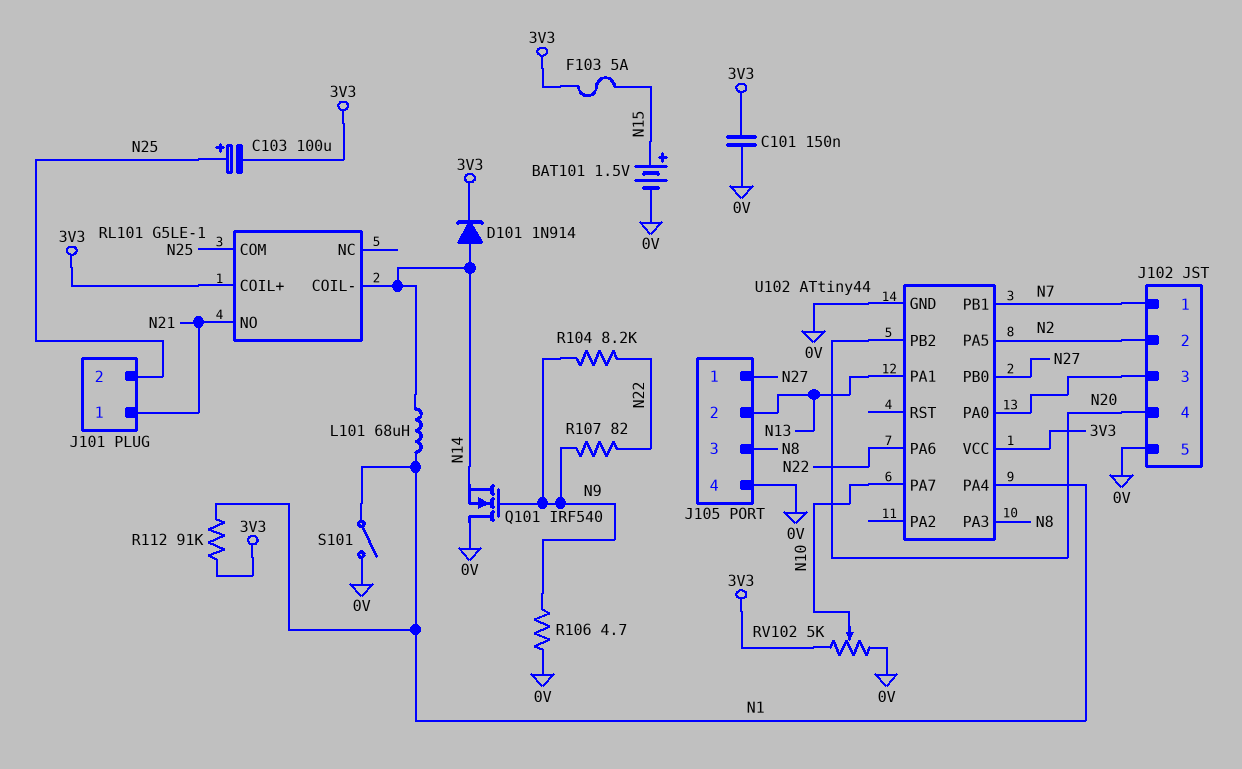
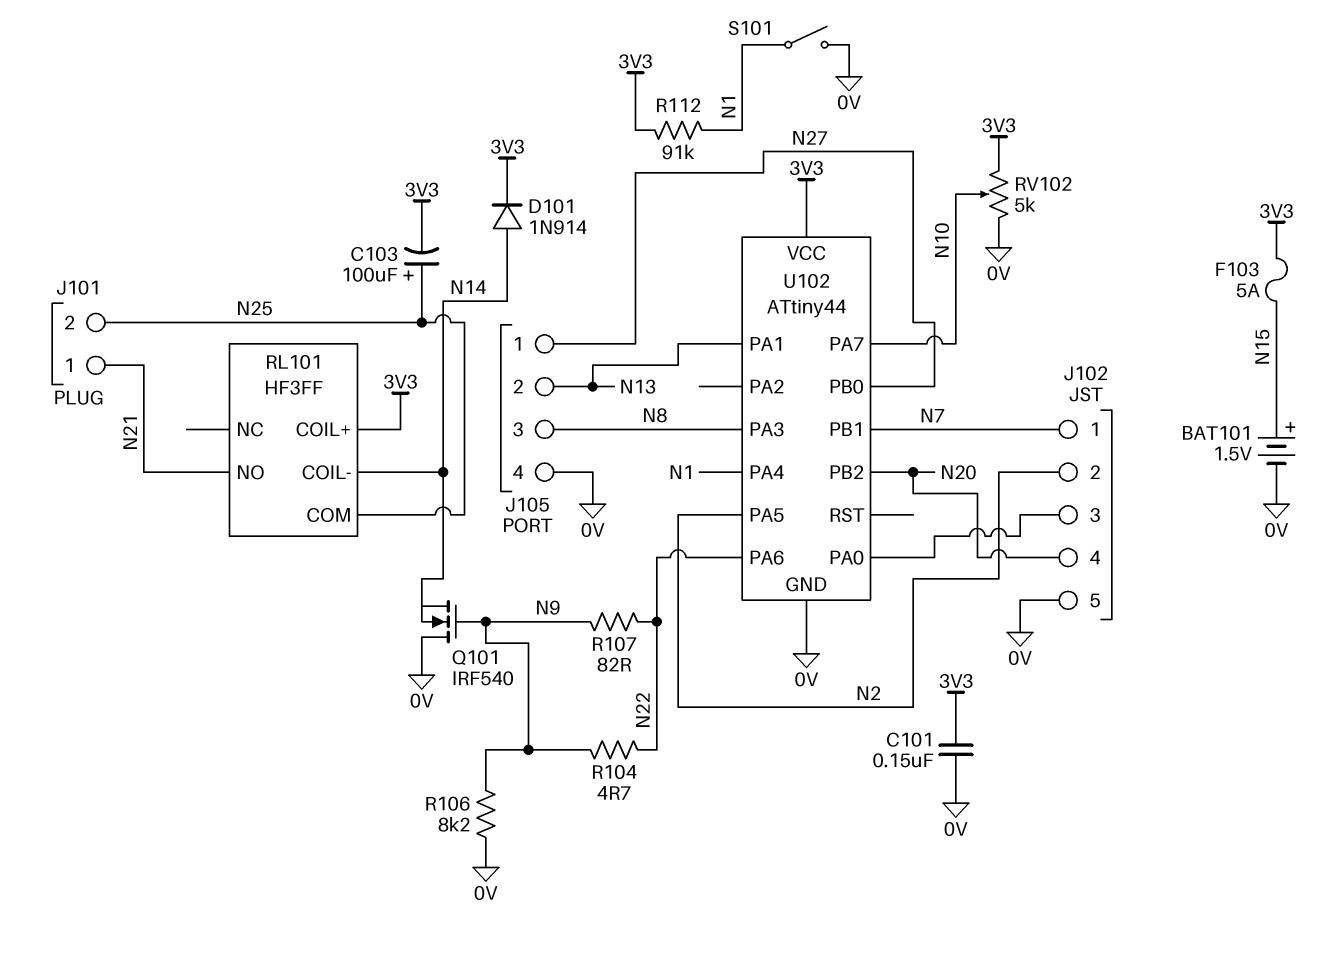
L101: 68uH (N1, N14) -> none
R104: 8.2k (N9, N22) -> 4.7 (N9, N22)
R106: 4.7 (0V, N9) -> 8.2k (0V, N9)
RL101: G5LE-1 -> HF3FF

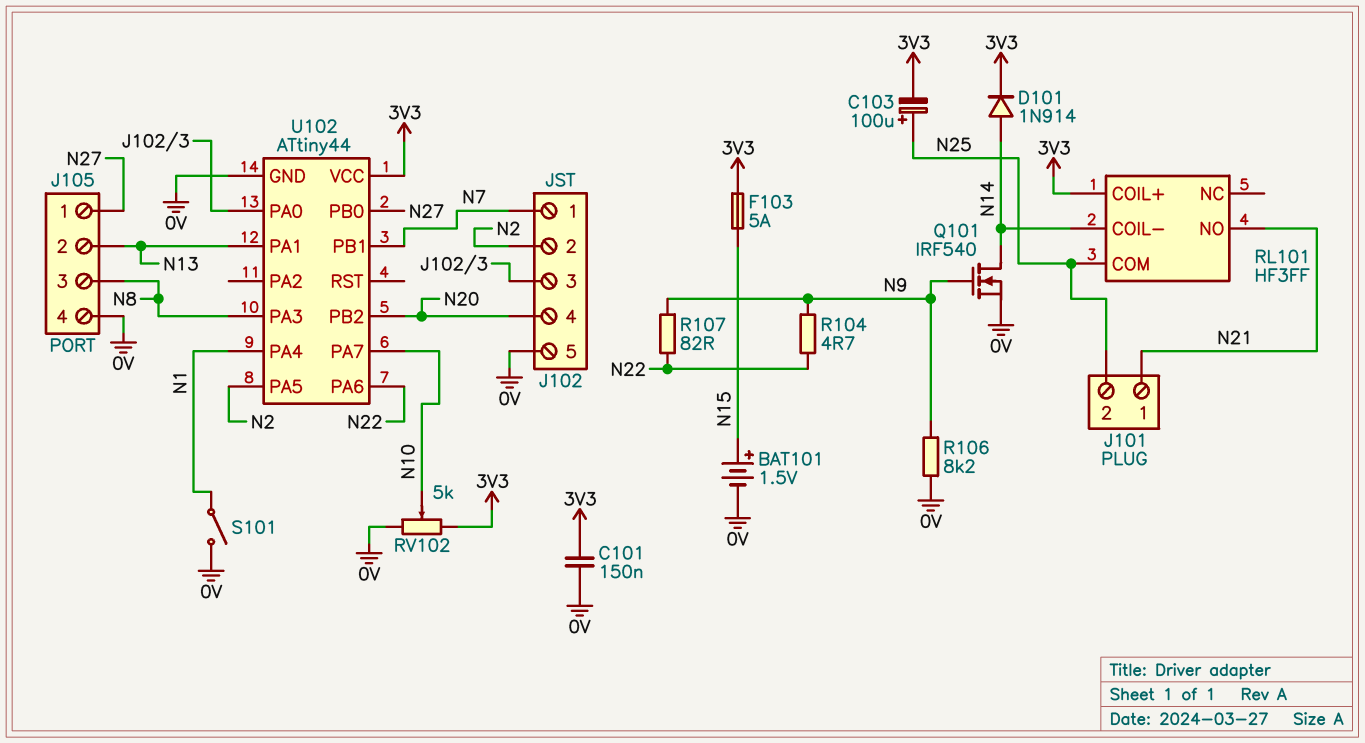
Q101: NMOS IRF540 (G N9, D 0V, S N14) -> NMOS IRF540 (G N9, D N14, S 0V)
R112: 91k (3V3, N1) -> none

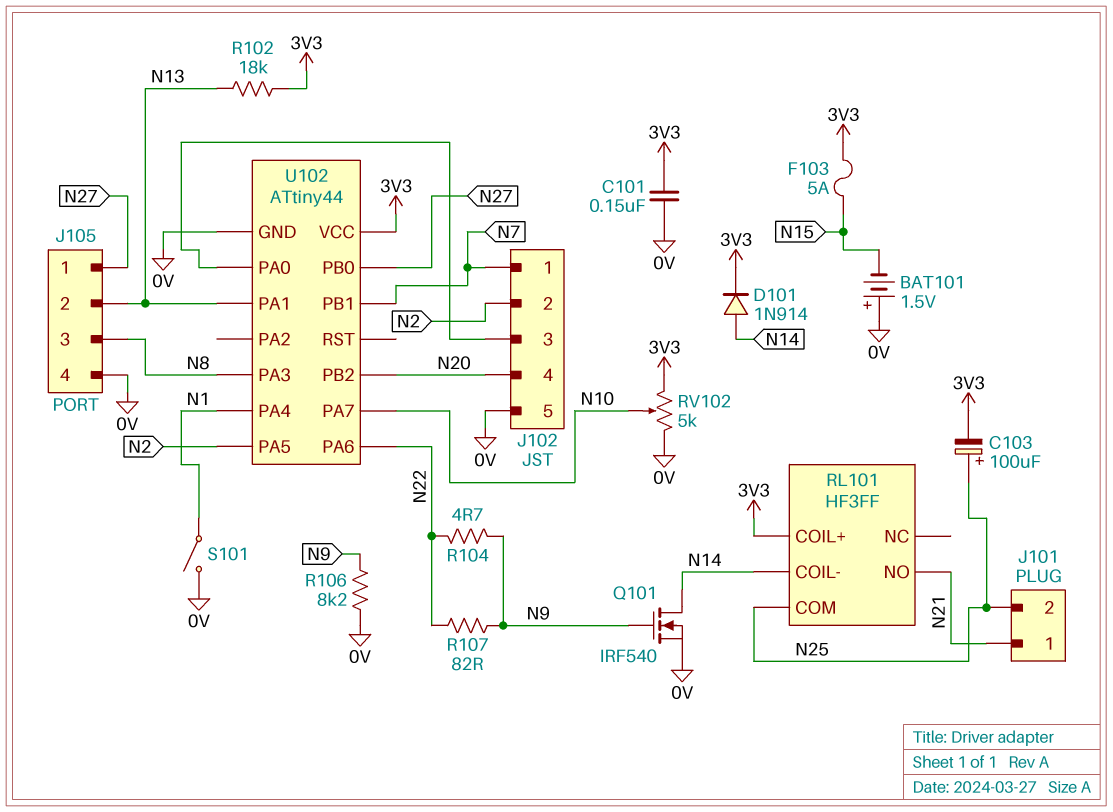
BAT101: 1.5V (plus N15, minus 0V) -> 1.5V (plus 0V, minus N15)
R102: none -> 18k (3V3, N13)

